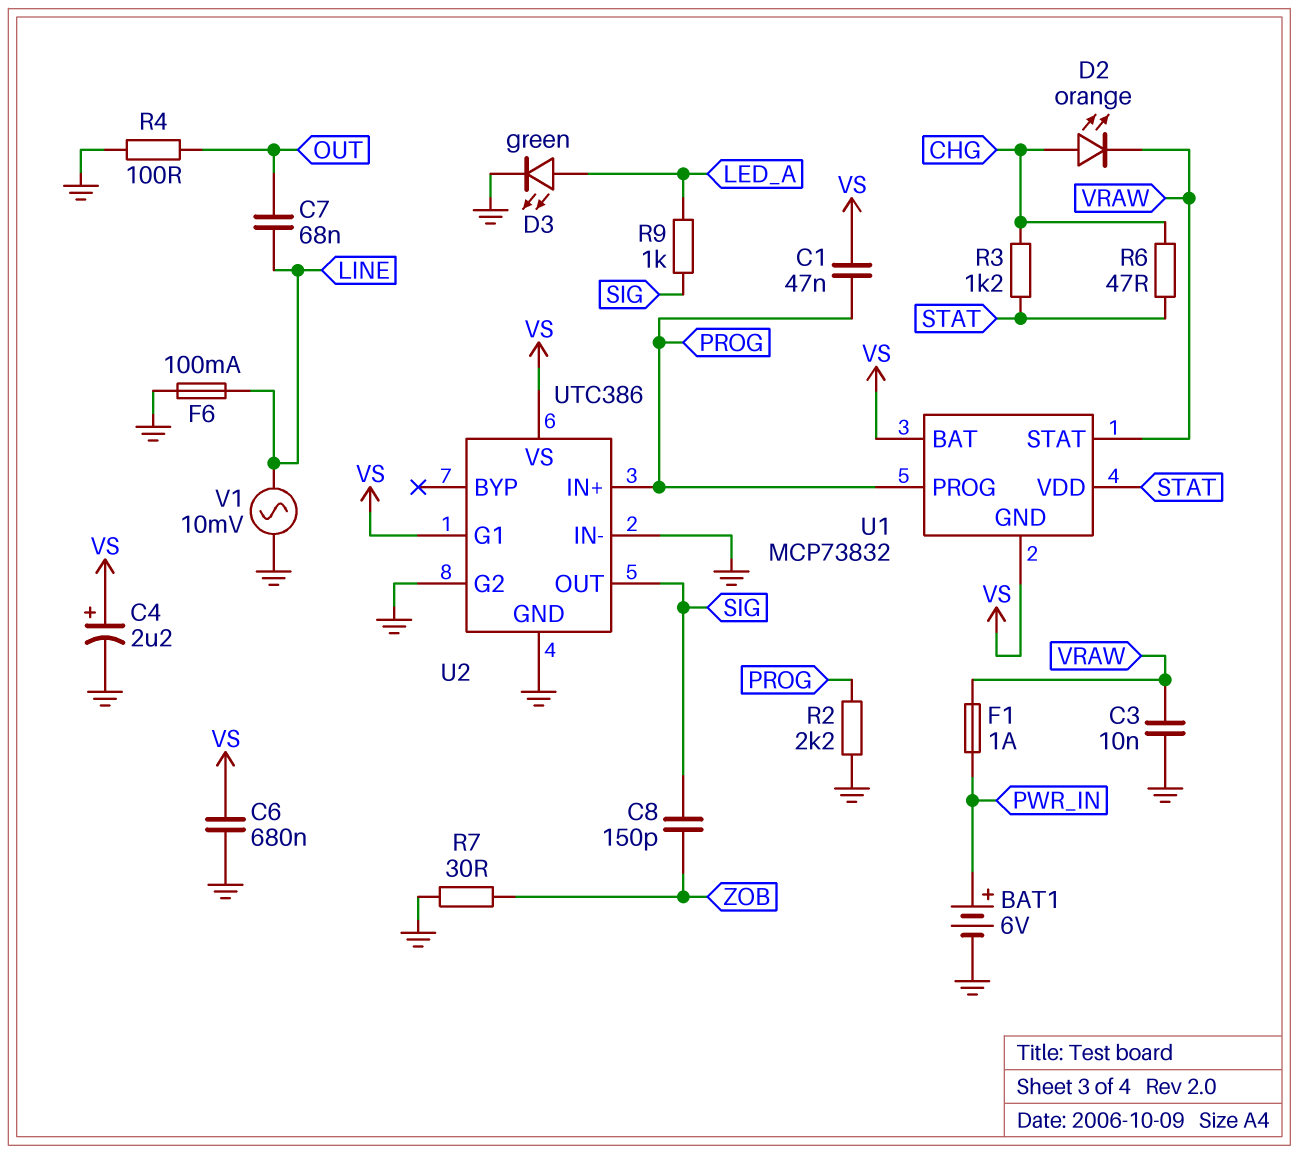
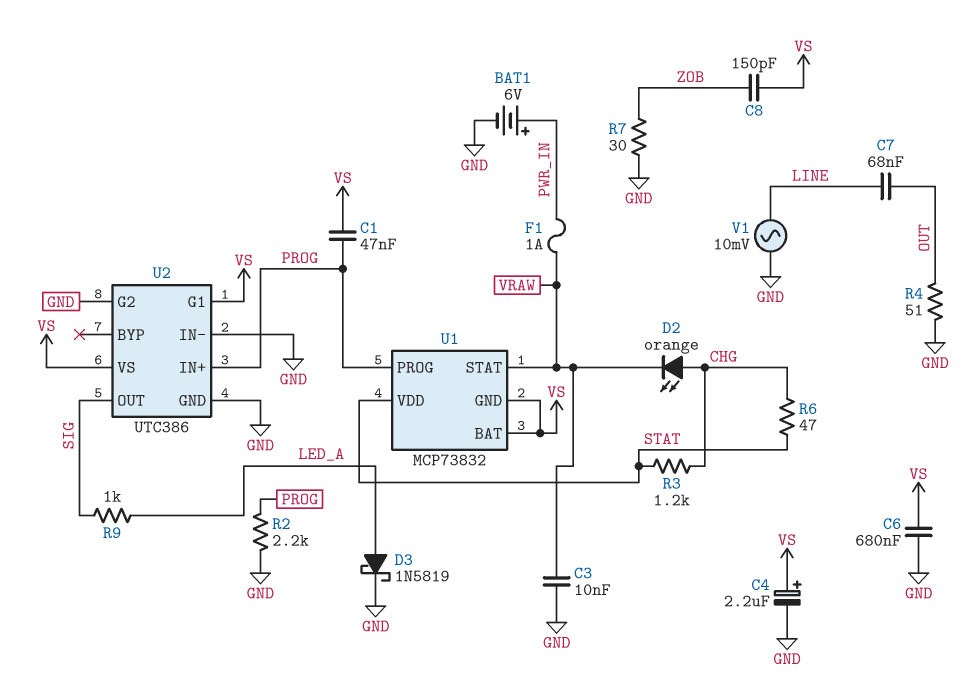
C8: 150pF (SIG, ZOB) -> 150pF (VS, ZOB)
D3: LED green (A LED_A, K GND) -> schottky 1N5819 (A LED_A, K GND)
F6: 100mA (GND, LINE) -> none
R4: 100 (GND, OUT) -> 51 (GND, OUT)

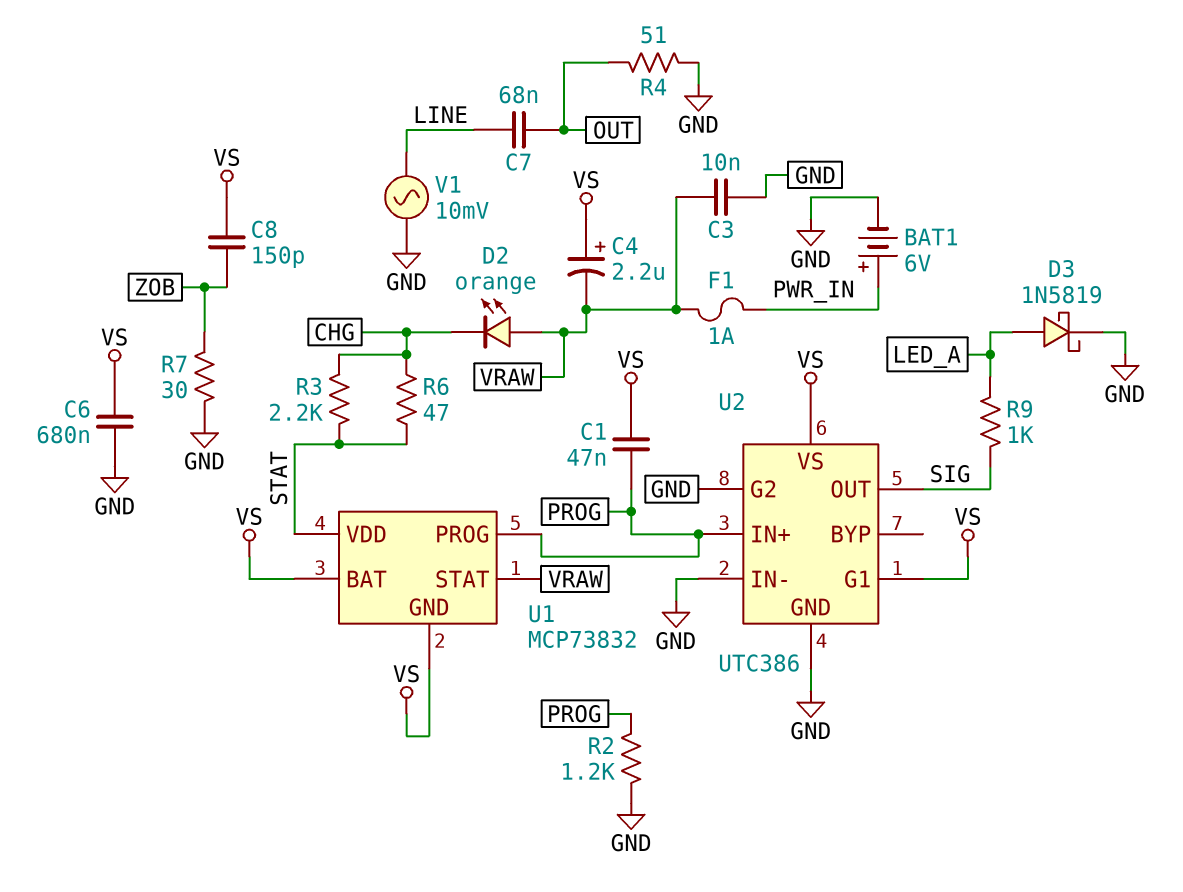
C4: 2.2uF (plus VS, minus GND) -> 2.2uF (plus VS, minus VRAW)
D2: LED orange (A CHG, K VRAW) -> LED orange (A VRAW, K CHG)
R2: 2.2k (GND, PROG) -> 1.2k (GND, PROG)
R3: 1.2k (CHG, STAT) -> 2.2k (CHG, STAT)

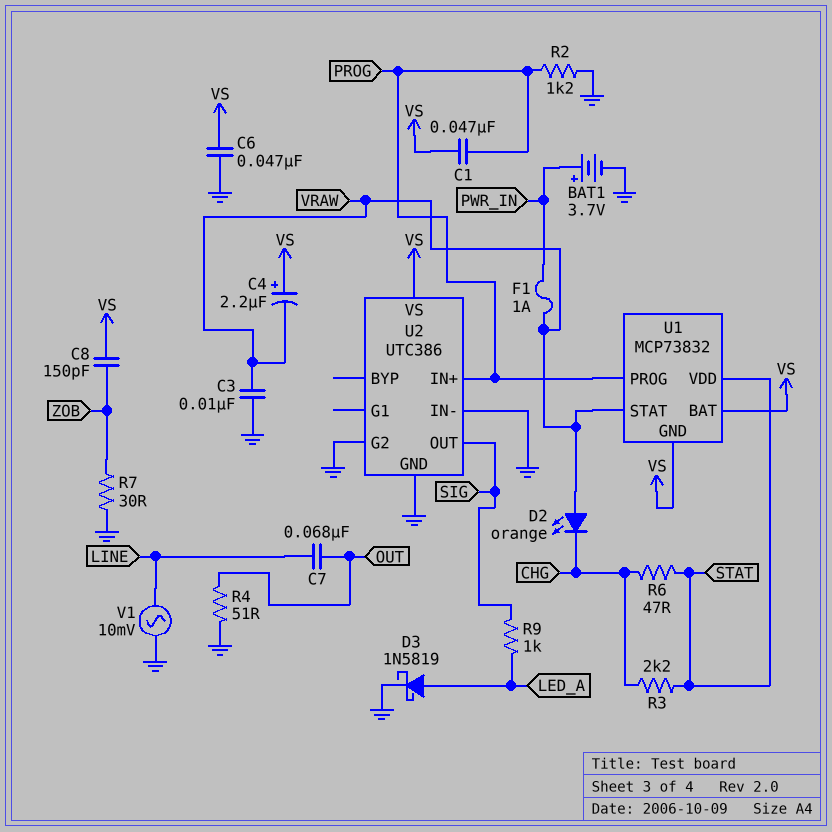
BAT1: 6V (plus PWR_IN, minus GND) -> 3.7V (plus PWR_IN, minus GND)
C6: 680nF (GND, VS) -> 47nF (GND, VS)
U2 pin G1: VS -> none

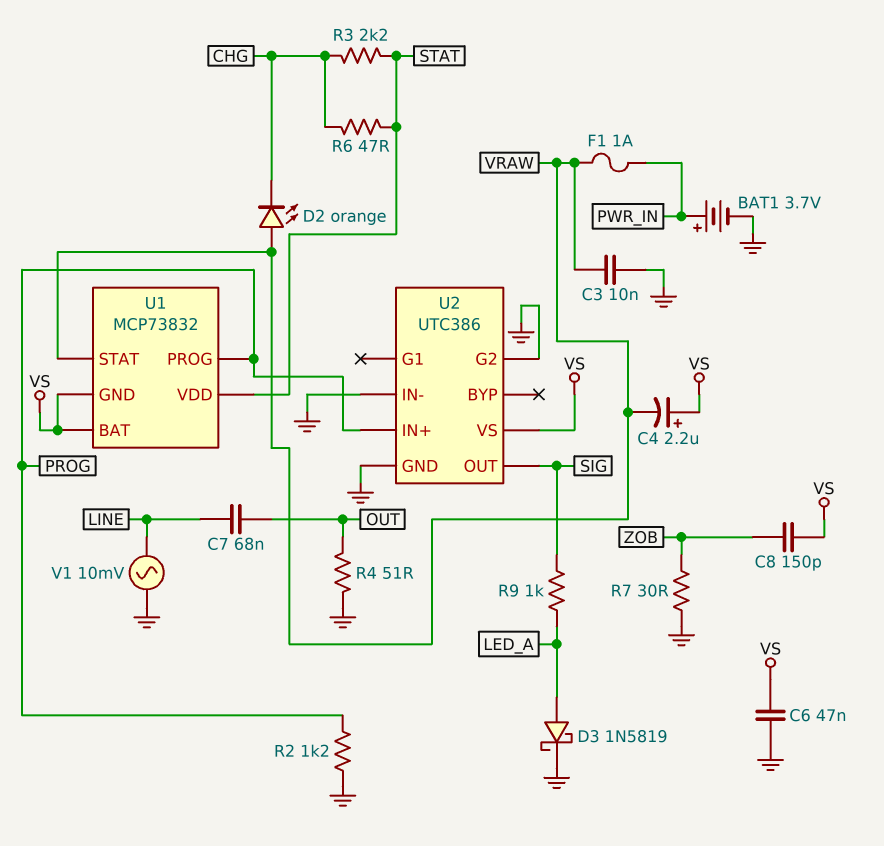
C1: 47nF (PROG, VS) -> none

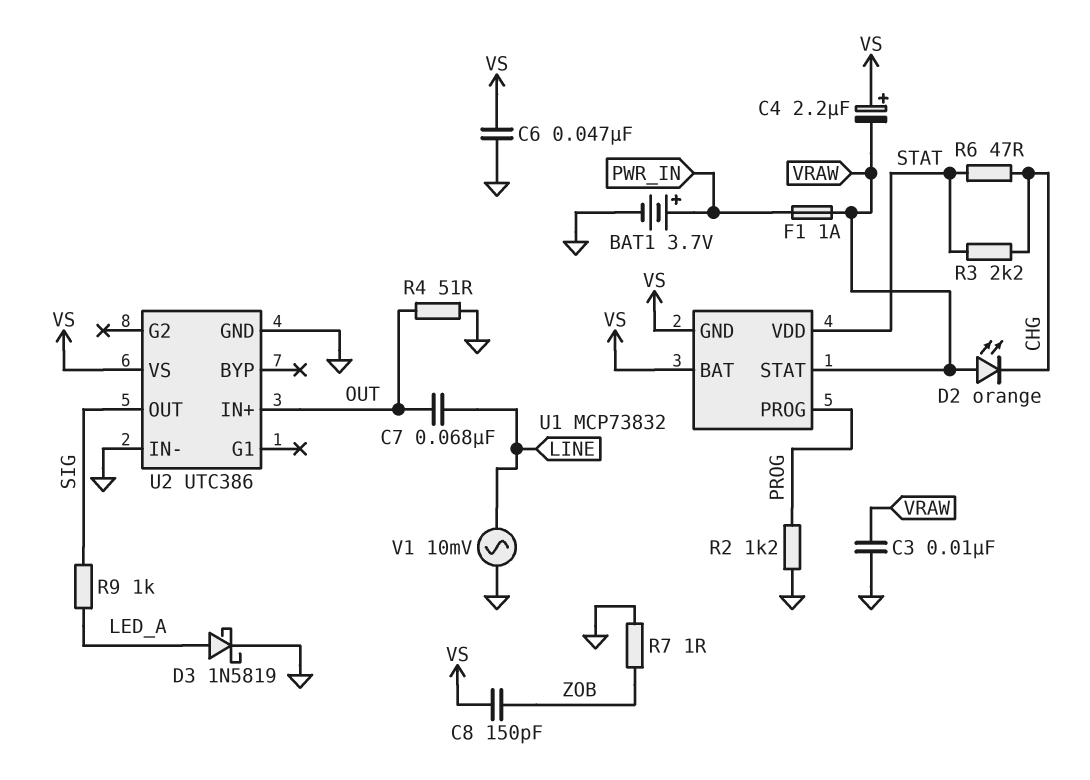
R7: 30 (GND, ZOB) -> 1 (GND, ZOB)
U2 pin G2: GND -> none
U2 pin IN+: PROG -> OUT

